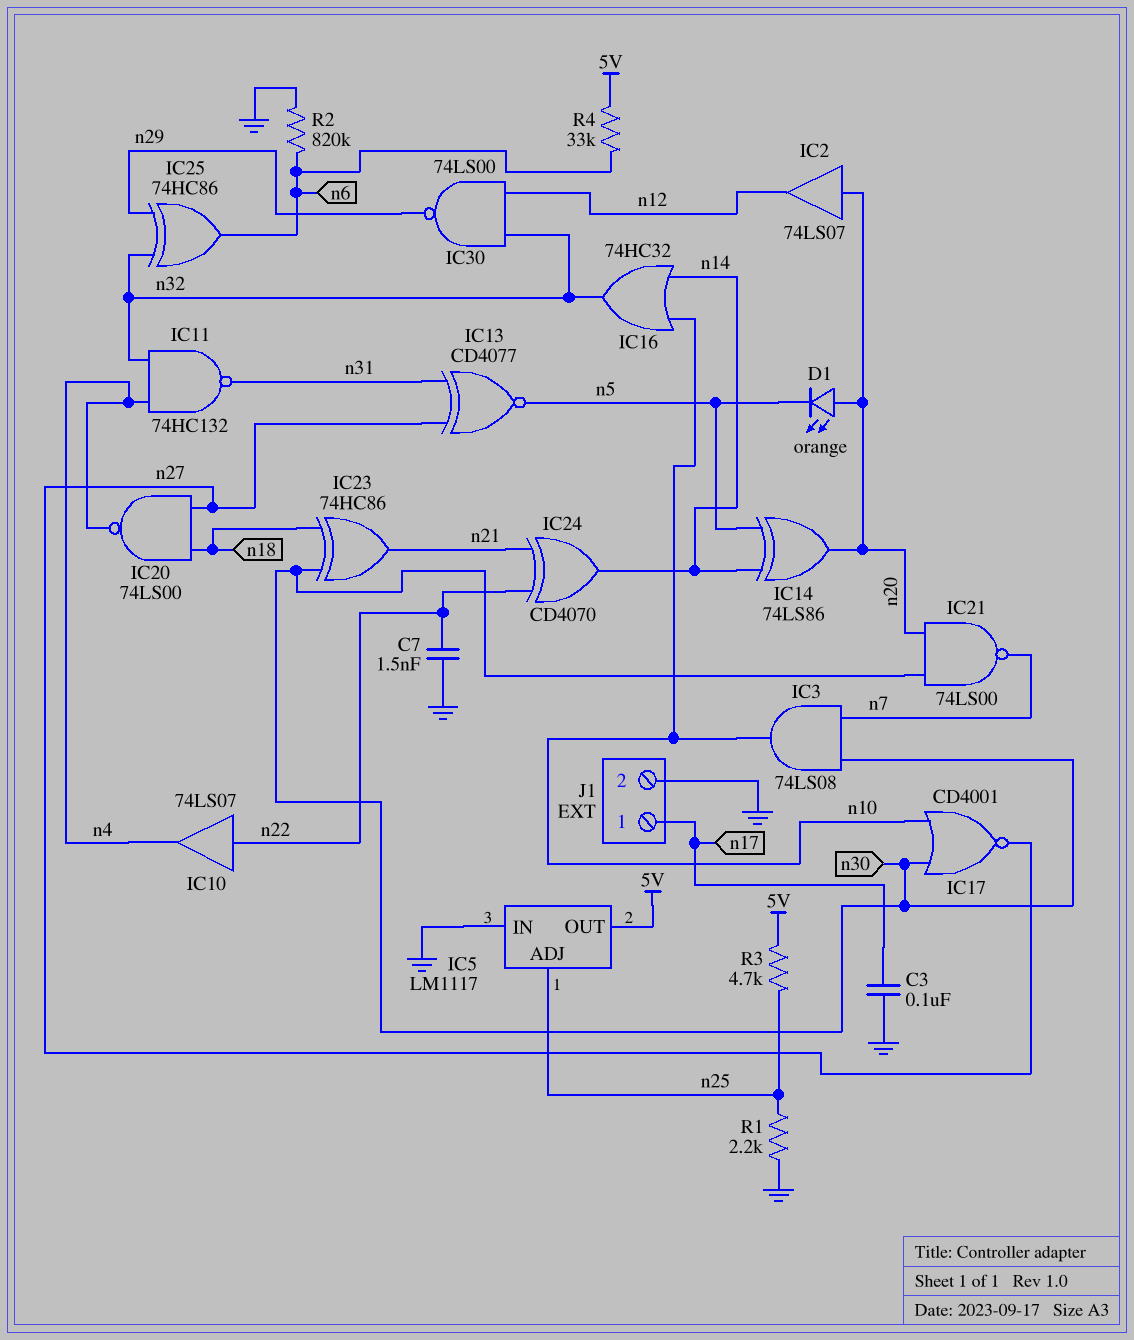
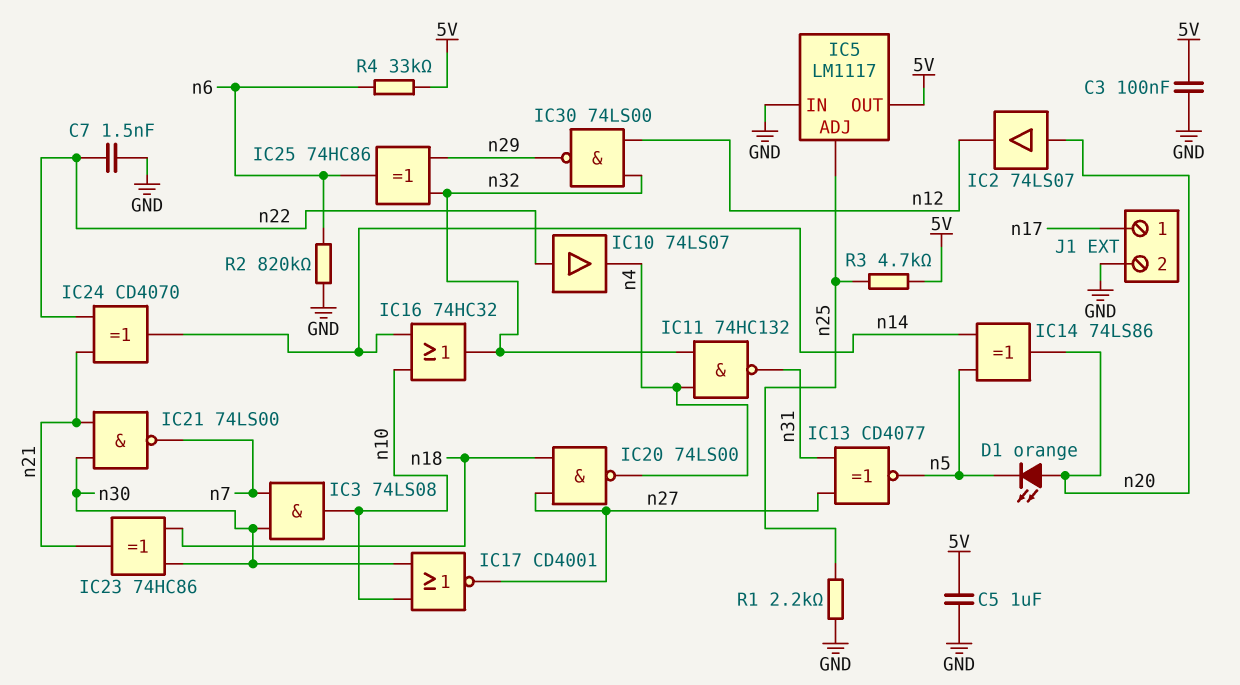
C3: 100nF (GND, n17) -> 100nF (5V, GND)
C5: none -> 1uF (5V, GND)
IC21: NAND 74LS00 (in n20, in n30, out n7) -> NAND 74LS00 (in n21, in n30, out n7)

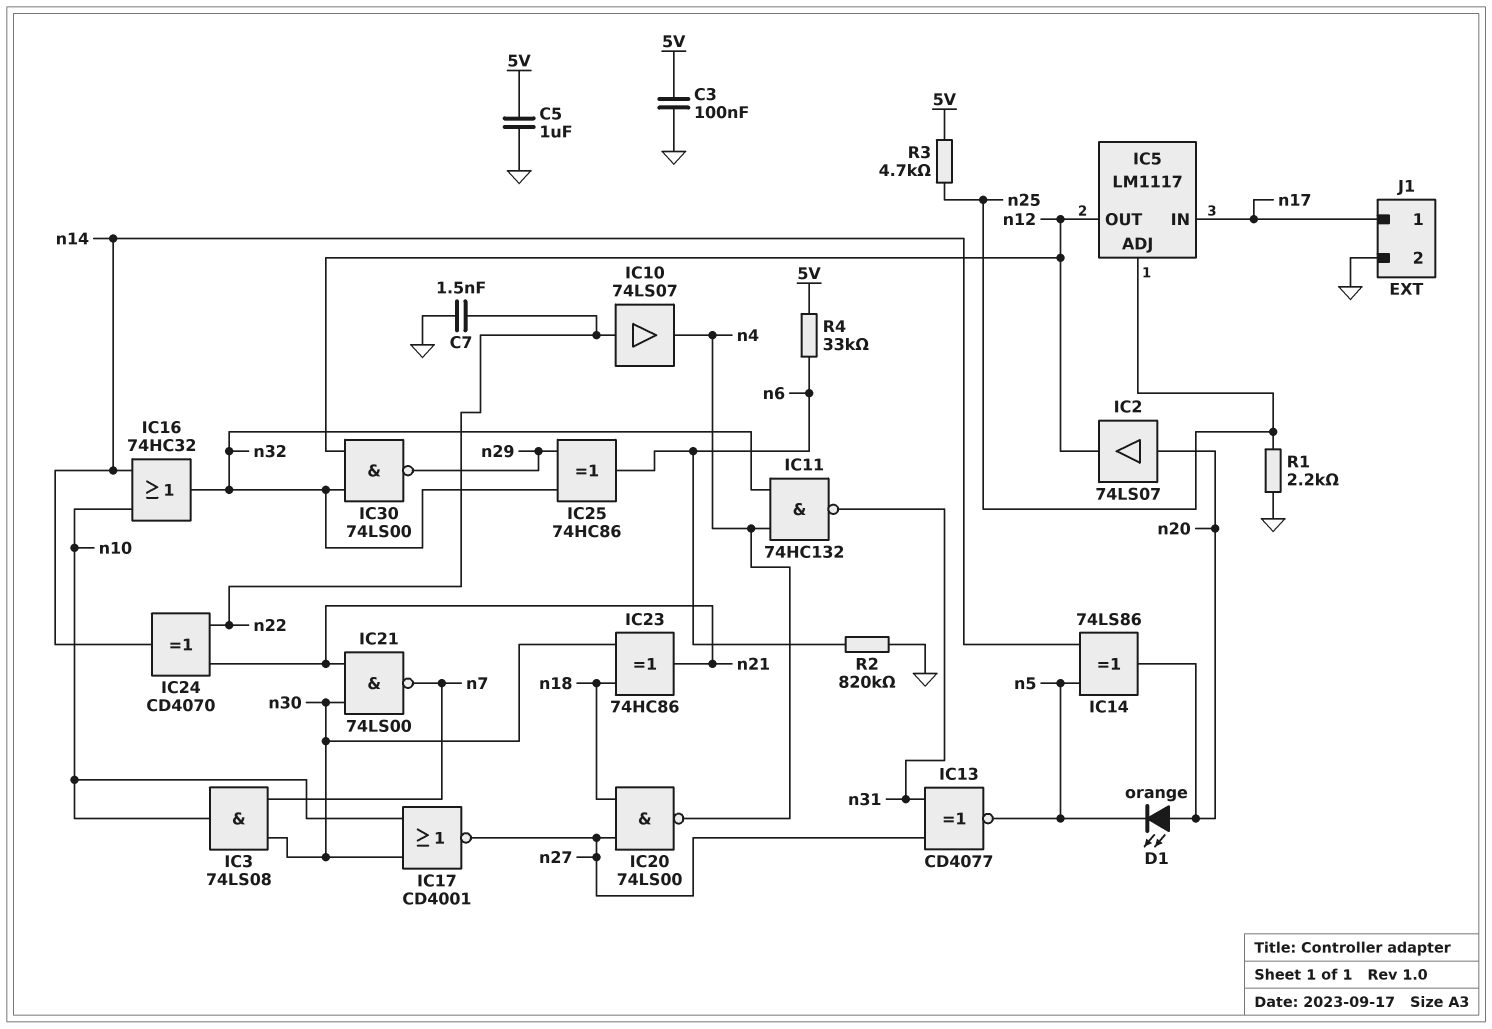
IC5 pin IN: GND -> n17
IC5 pin OUT: 5V -> n12

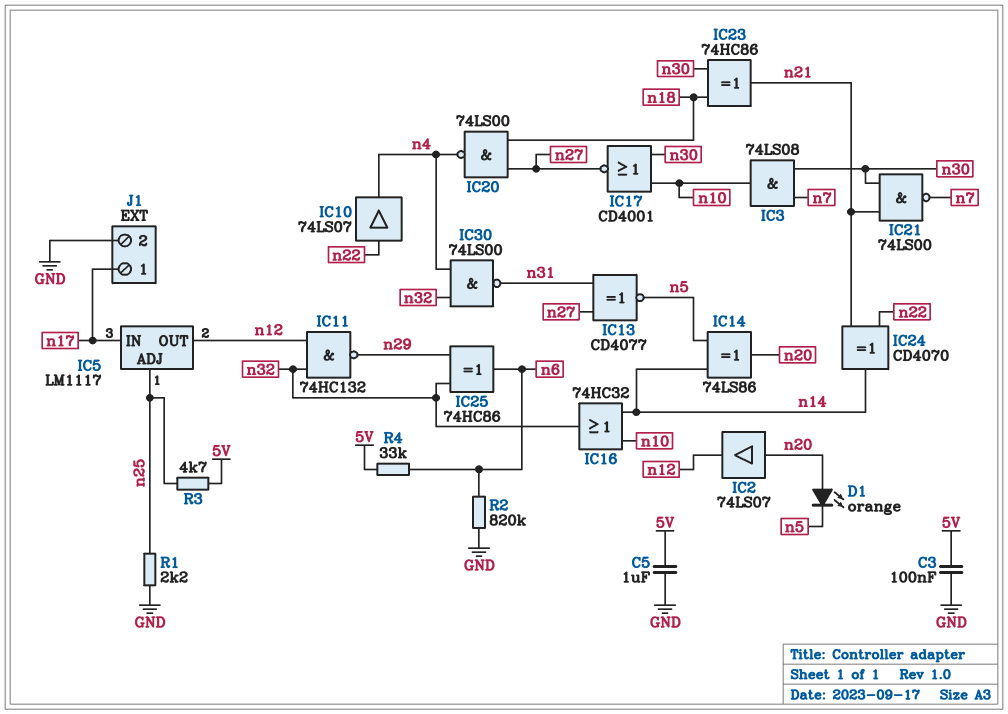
C7: 1.5nF (GND, n22) -> none
IC11: NAND 74HC132 (in n4, in n32, out n31) -> NAND 74HC132 (in n12, in n32, out n29)
IC30: NAND 74LS00 (in n12, in n32, out n29) -> NAND 74LS00 (in n4, in n32, out n31)

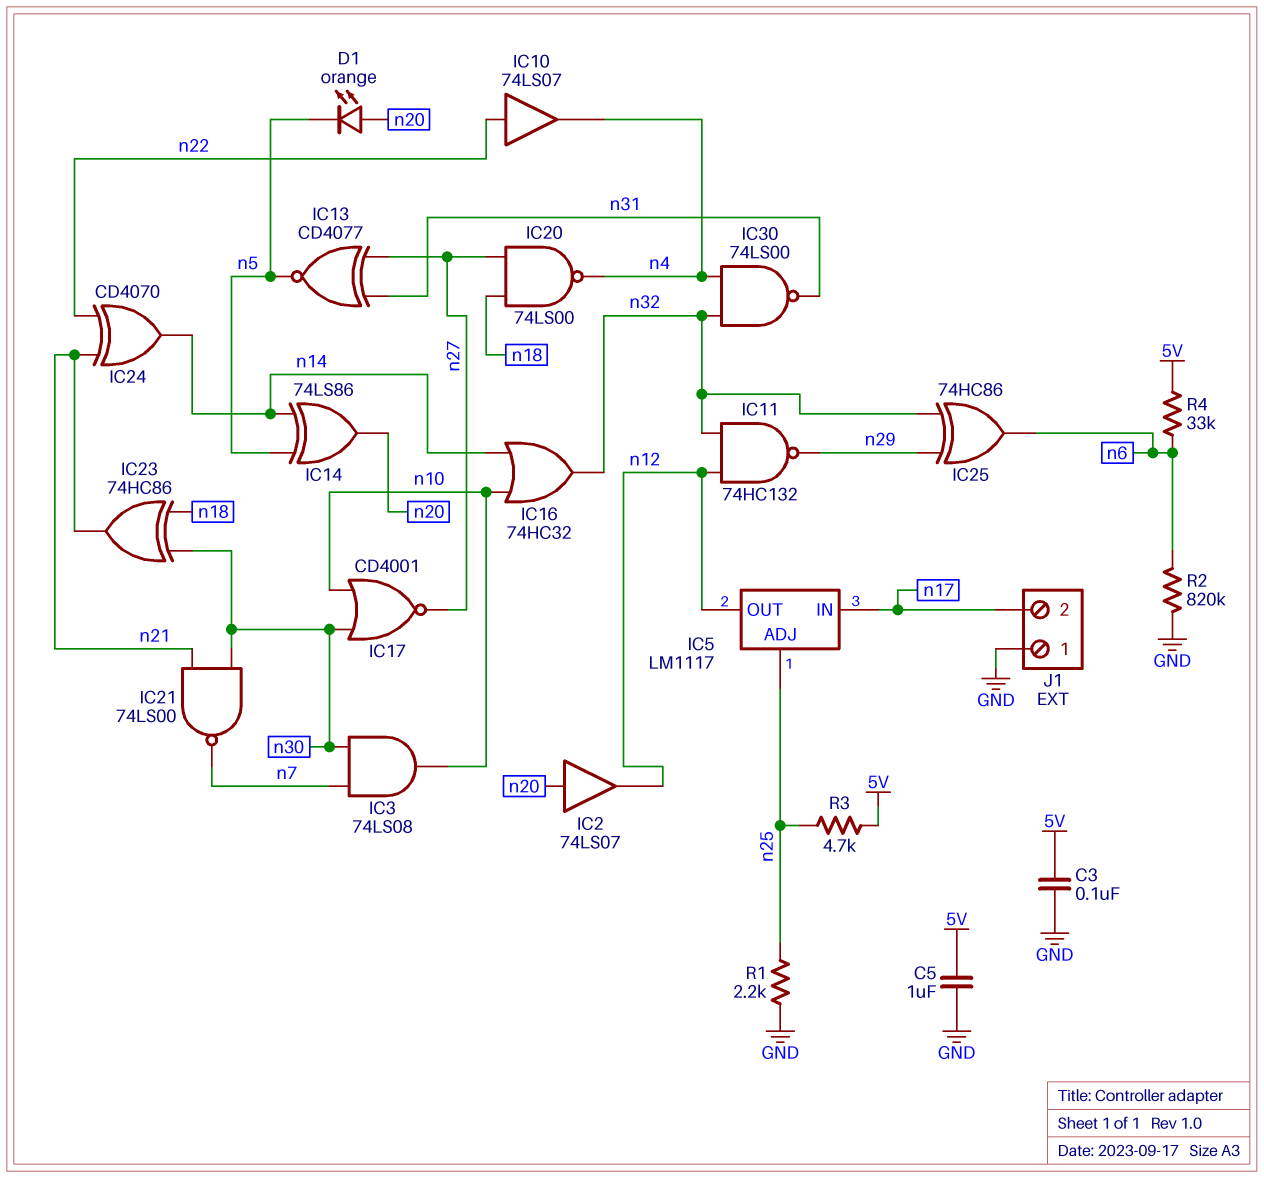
J1 pin 1: n17 -> GND
J1 pin 2: GND -> n17

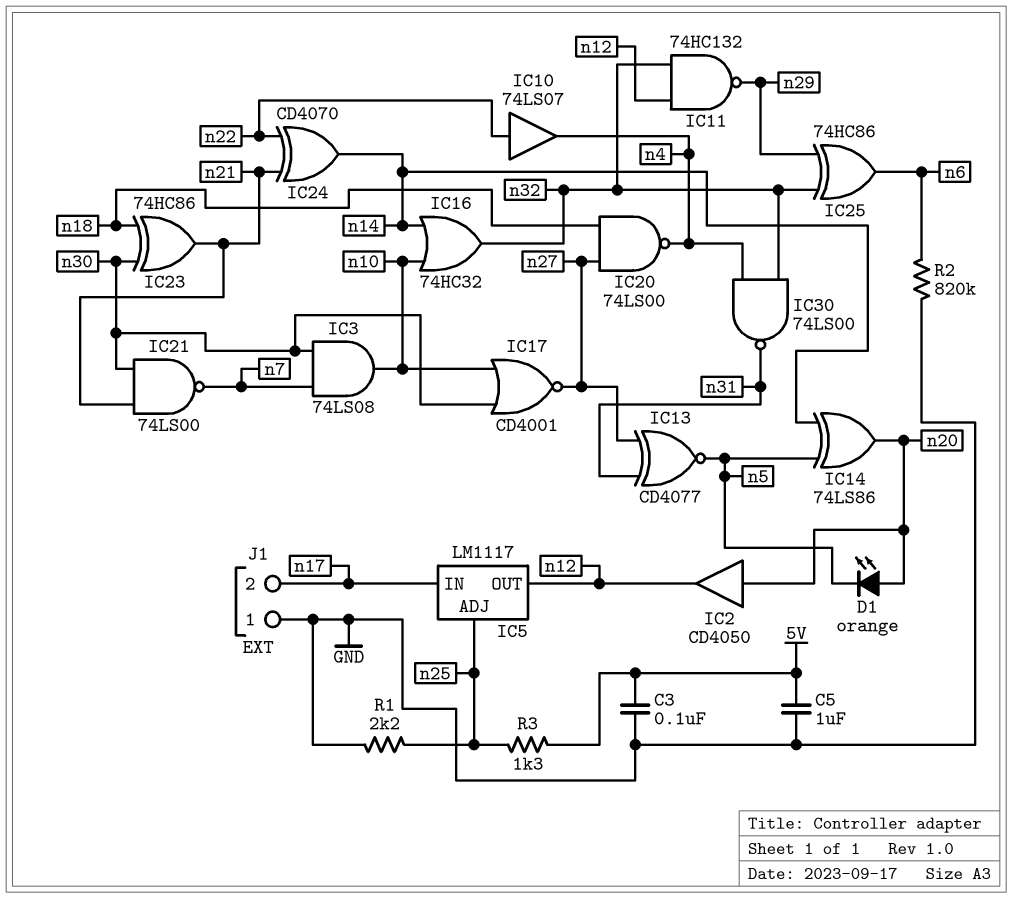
IC2: buffer 74LS07 (in n20, out n12) -> buffer CD4050 (in n20, out n12)
R3: 4.7k (5V, n25) -> 1.3k (5V, n25)
R4: 33k (5V, n6) -> none

